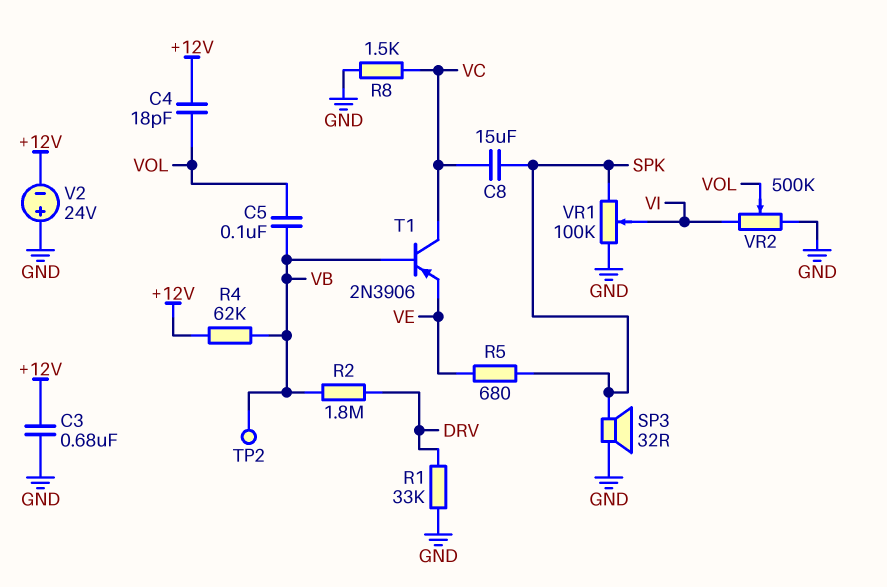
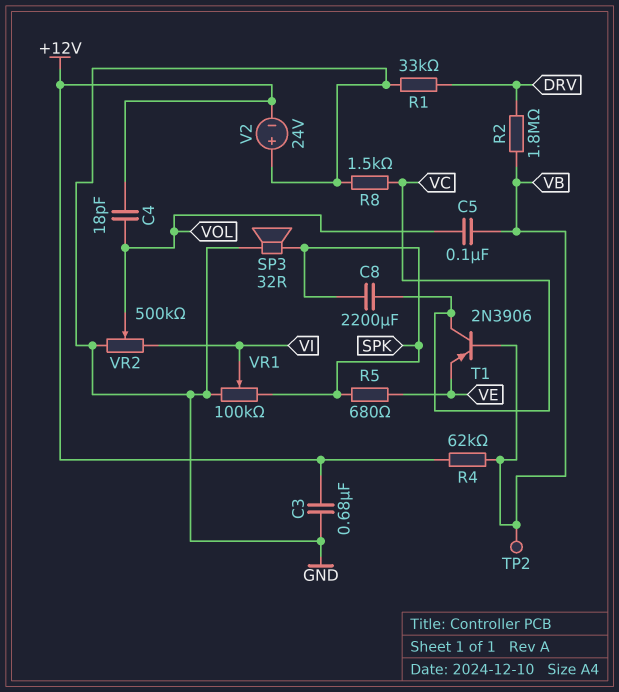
C8: 15uF (SPK, VC) -> 2200uF (SPK, VC)

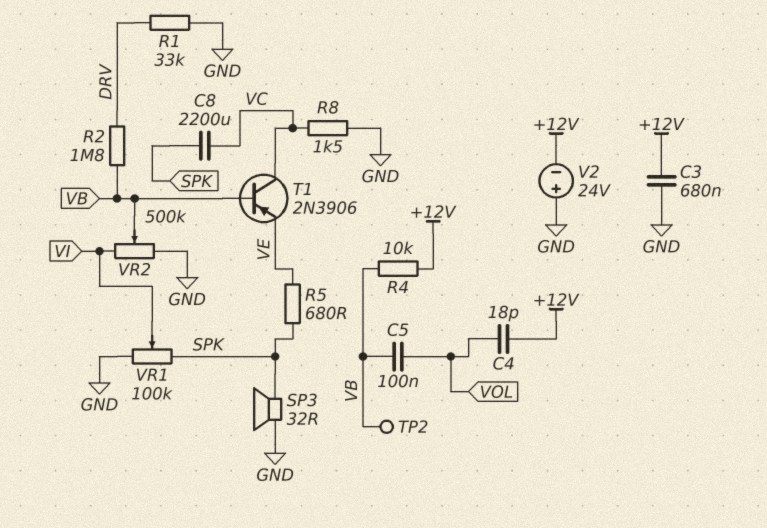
R4: 62k (+12V, VB) -> 10k (+12V, VB)
VR2: 500k (GND, VI, wiper VOL) -> 500k (GND, VI, wiper VB)

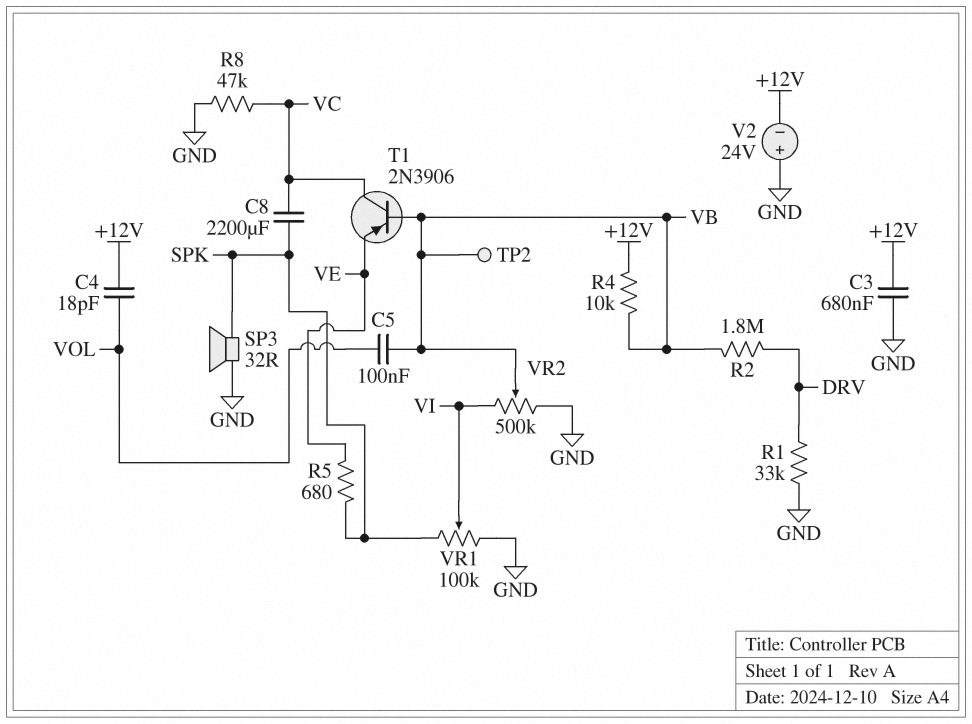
R8: 1.5k (GND, VC) -> 47k (GND, VC)

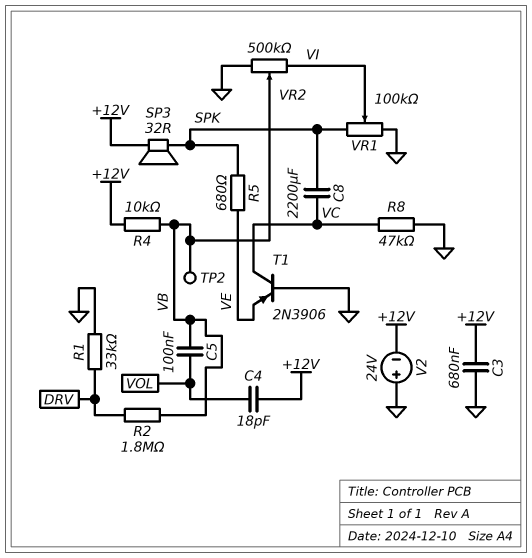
SP3: speaker 32R (GND, SPK) -> speaker 32R (+12V, SPK)
T1: PNP 2N3906 (B VB, C VC, E VE) -> PNP 2N3906 (B GND, C VC, E VE)

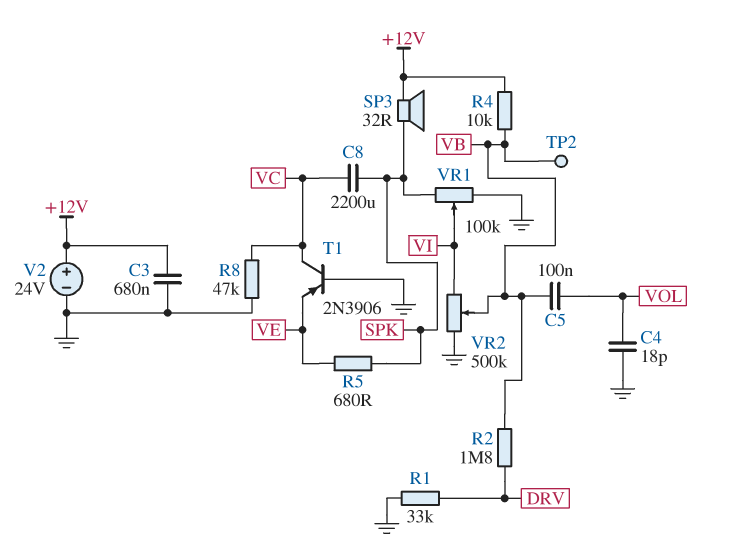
C4: 18pF (+12V, VOL) -> 18pF (GND, VOL)
V2: 24V (plus GND, minus +12V) -> 24V (plus +12V, minus GND)

